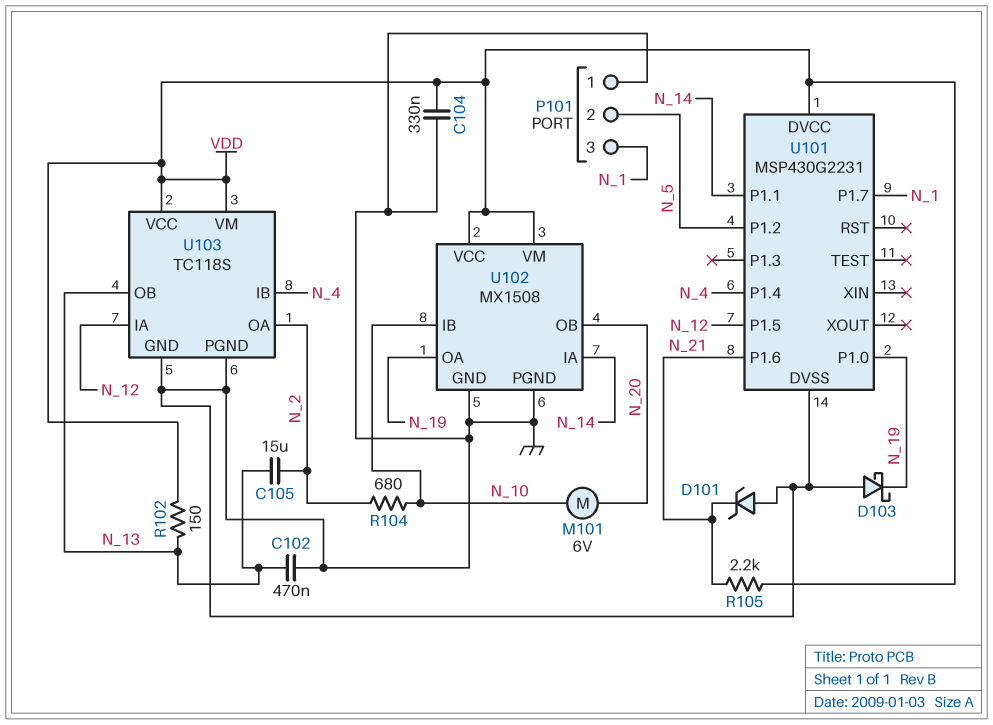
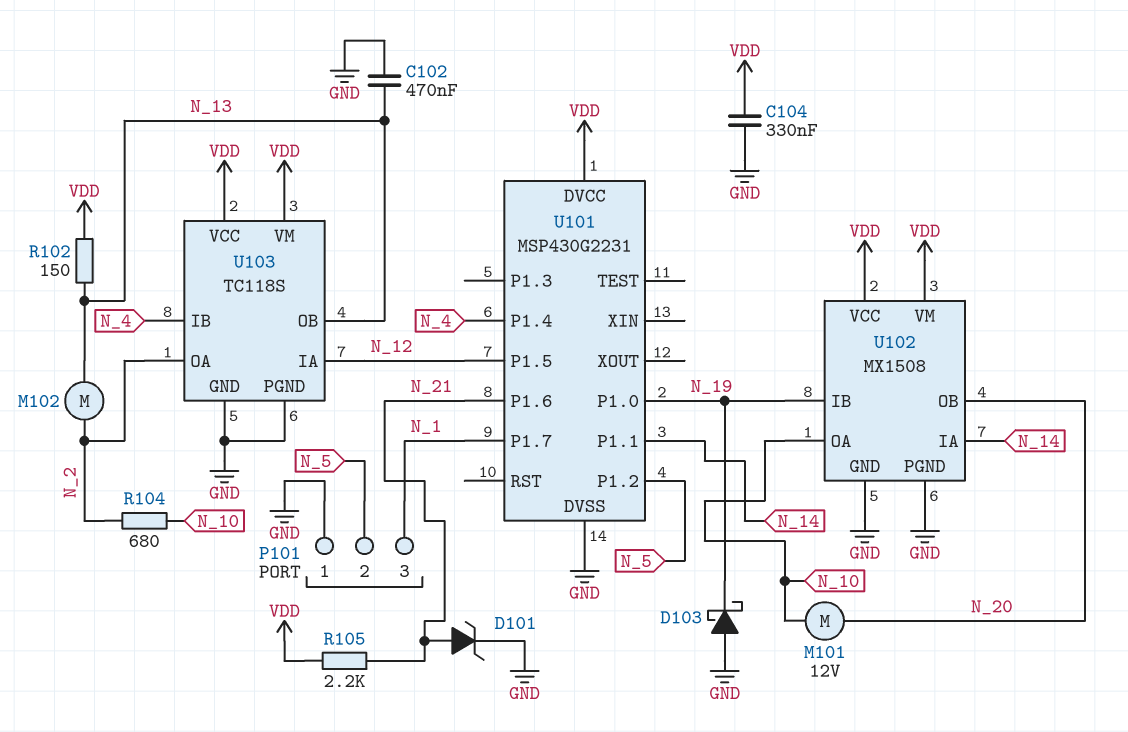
C105: 15uF (N_2, N_13) -> none
D101: zener (A GND, K N_21) -> zener (A N_21, K GND)
M101: motor 6V (N_10, N_20) -> motor 12V (N_10, N_20)
M102: none -> motor (N_2, N_13)
U102 pin IB: N_10 -> N_19
U102 pin OA: N_19 -> N_10

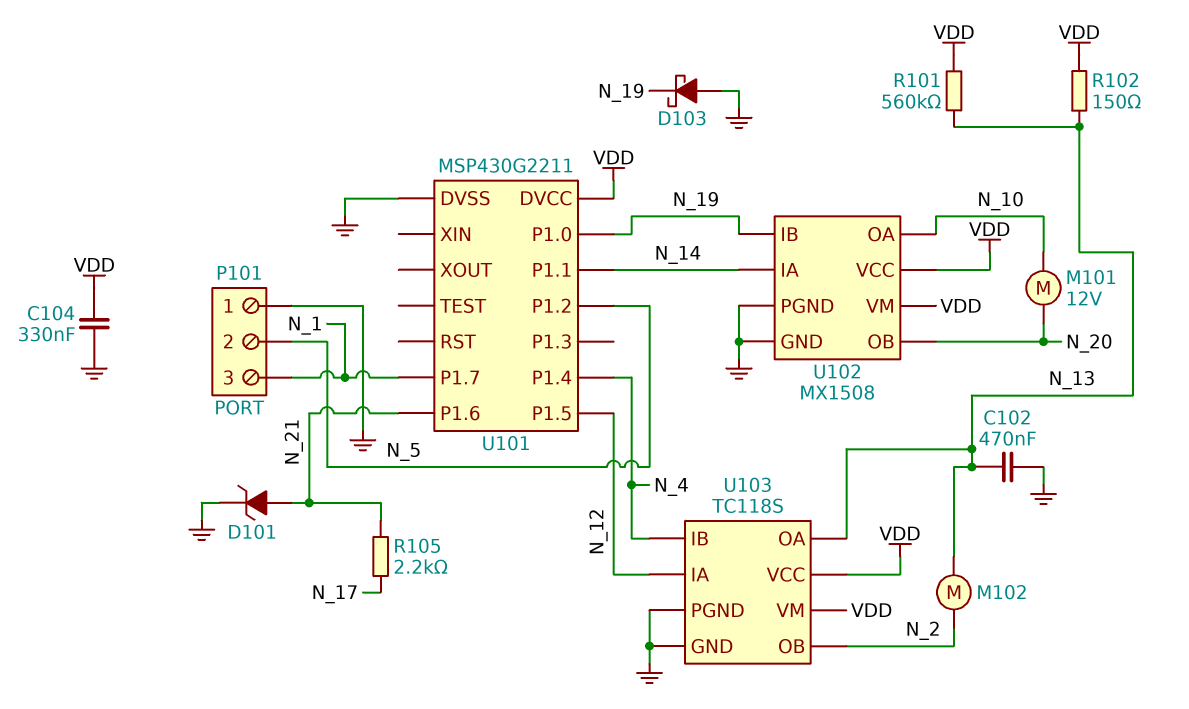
R101: none -> 560k (N_13, VDD)
R104: 680 (N_2, N_10) -> none
R105: 2.2k (N_21, VDD) -> 2.2k (N_17, N_21)
U101: MSP430G2231 -> MSP430G2211
U103 pin OA: N_2 -> N_13
U103 pin OB: N_13 -> N_2

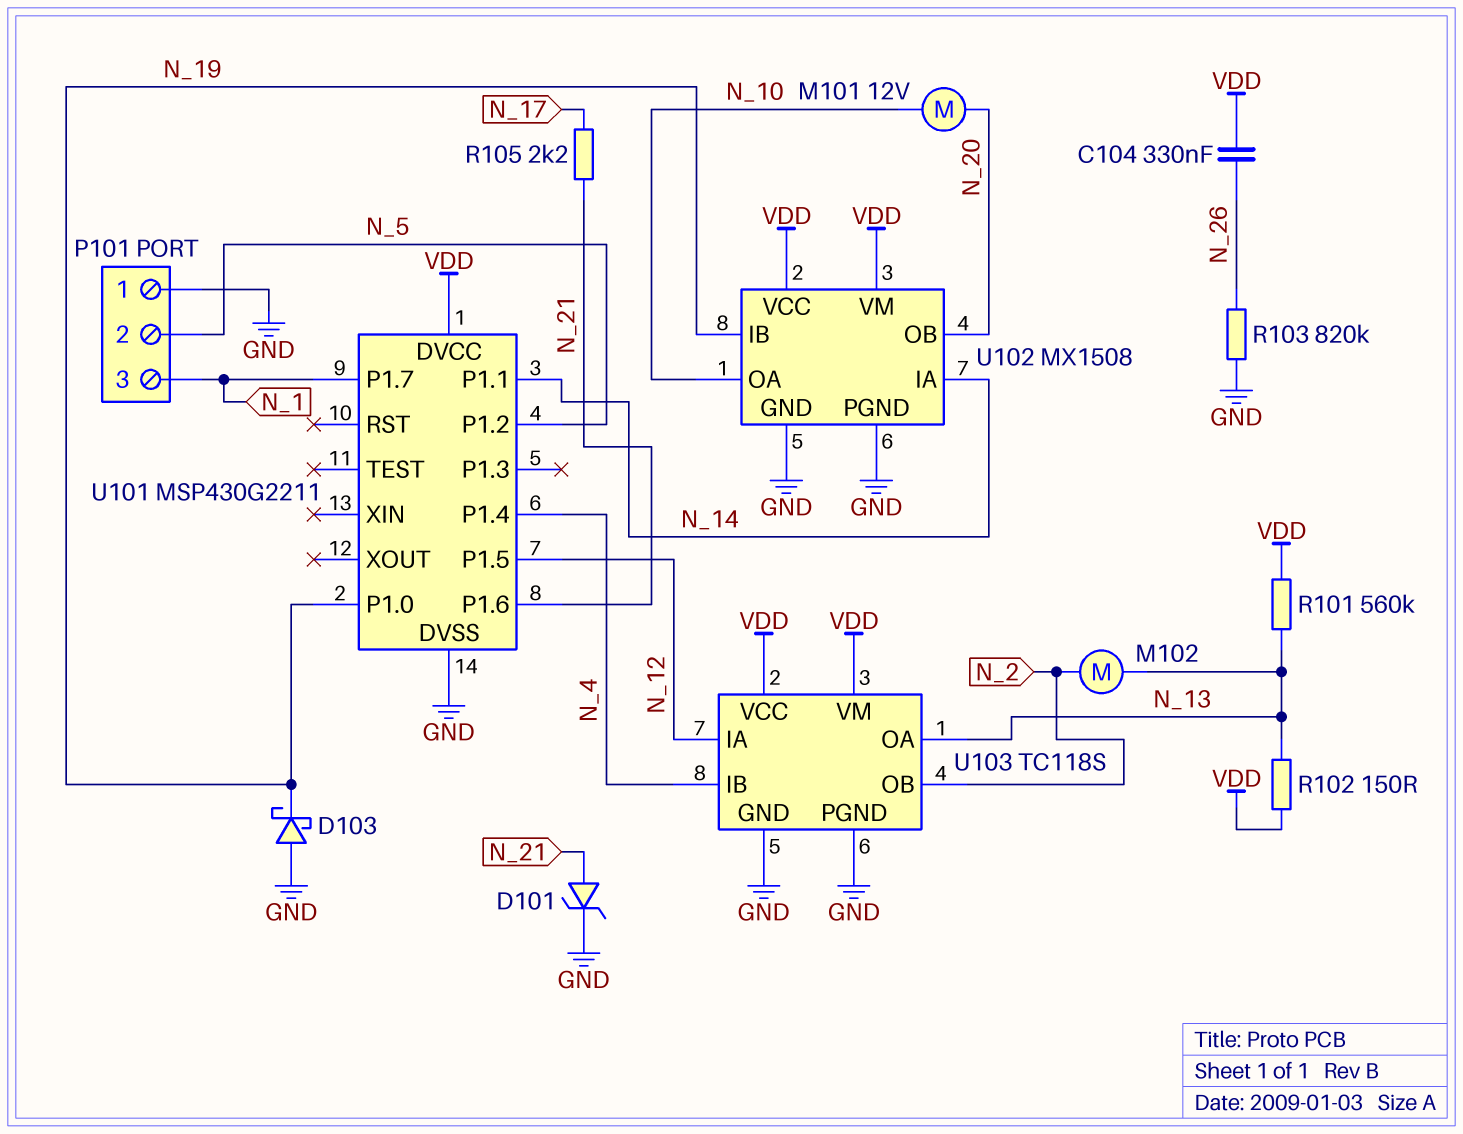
C102: 470nF (GND, N_13) -> none
C104: 330nF (GND, VDD) -> 330nF (N_26, VDD)
R103: none -> 820k (GND, N_26)

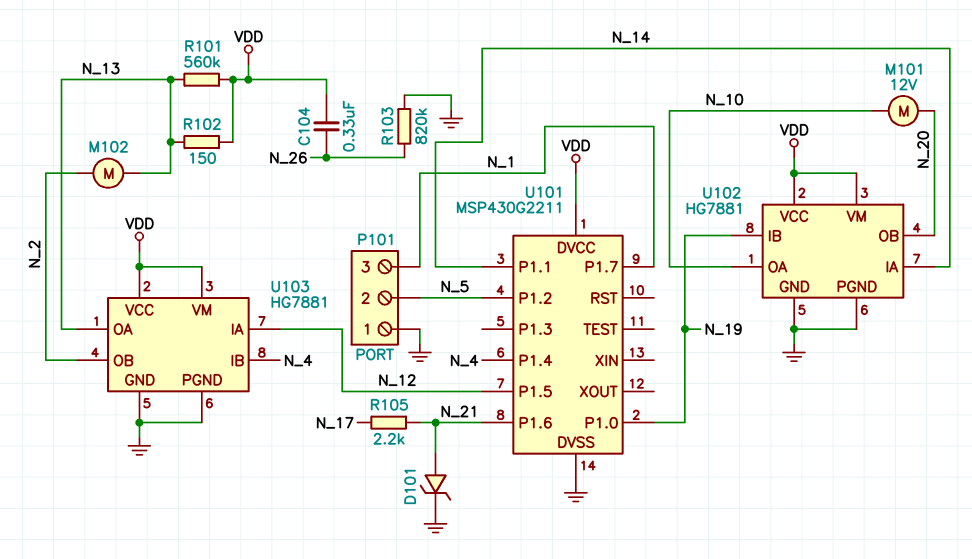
D103: schottky (A GND, K N_19) -> none
U102: MX1508 -> HG7881
U103: TC118S -> HG7881

